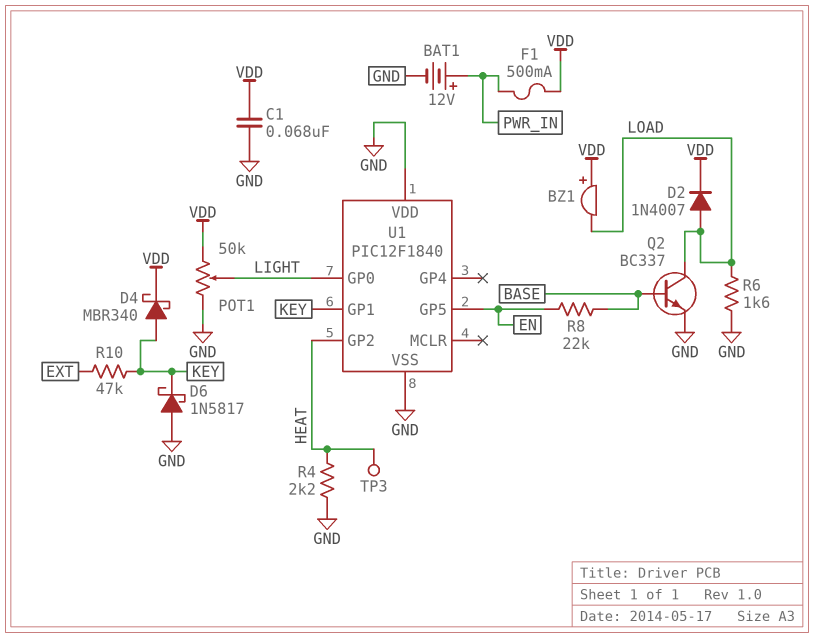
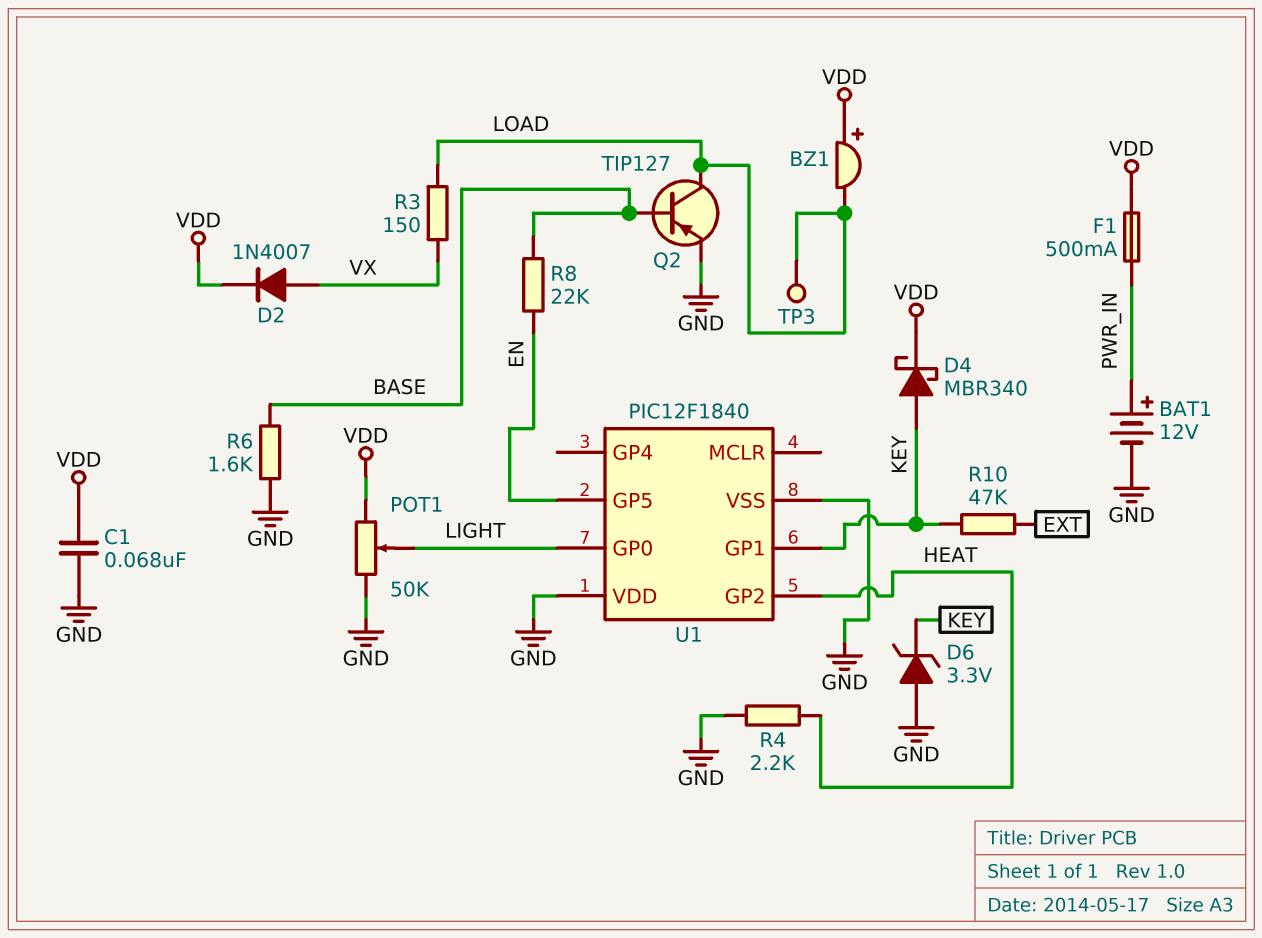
D2: diode 1N4007 (A LOAD, K VDD) -> diode 1N4007 (A VX, K VDD)
D6: schottky 1N5817 (A GND, K KEY) -> zener 3.3V (A GND, K KEY)
Q2: NPN BC337 (B BASE, C LOAD, E GND) -> PNP TIP127 (B BASE, C LOAD, E GND)
R3: none -> 150 (LOAD, VX)
R6: 1.6k (GND, LOAD) -> 1.6k (BASE, GND)
TP3: test point (HEAT) -> test point (LOAD)

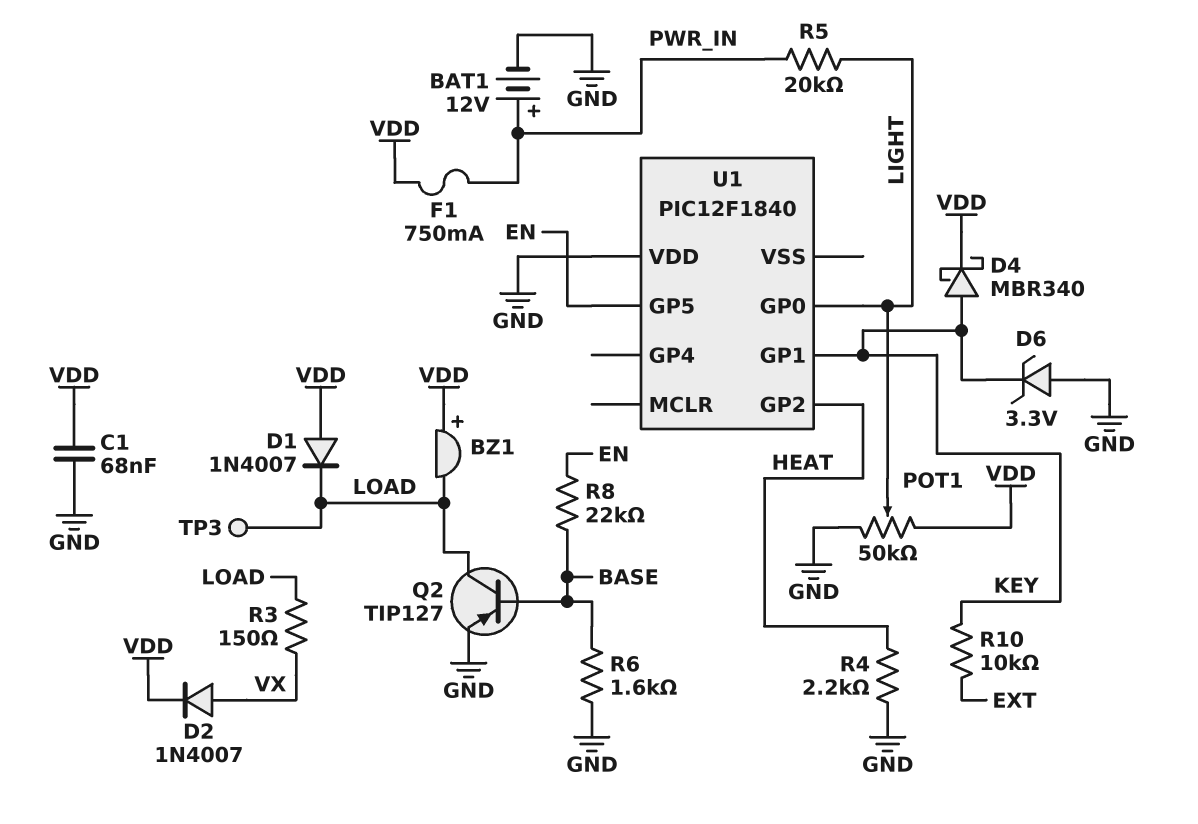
D1: none -> diode 1N4007 (A VDD, K LOAD)
F1: 500mA (PWR_IN, VDD) -> 750mA (PWR_IN, VDD)
R5: none -> 20k (LIGHT, PWR_IN)
R10: 47k (EXT, KEY) -> 10k (EXT, KEY)
U1 pin VSS: GND -> none

